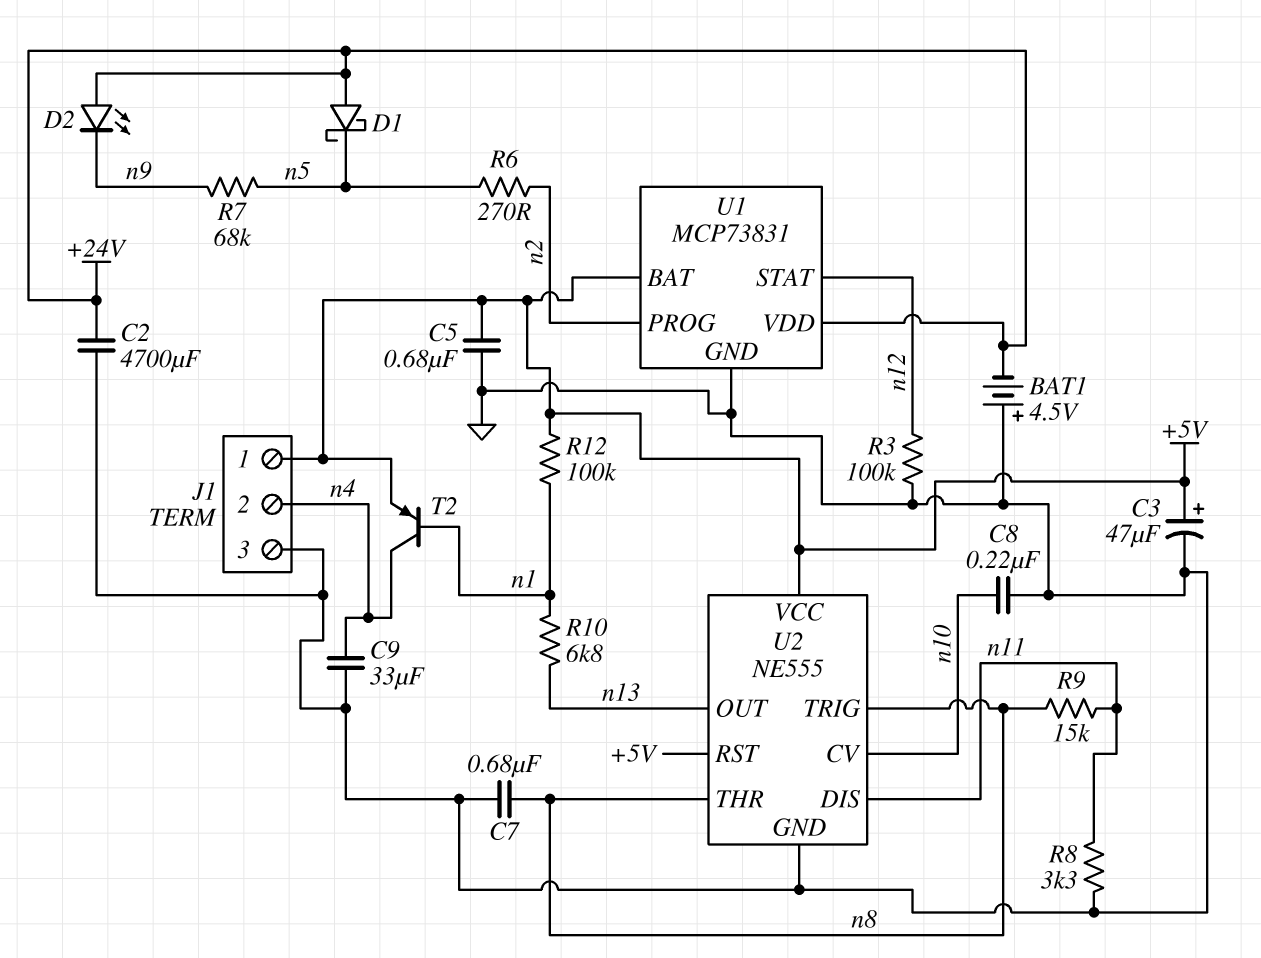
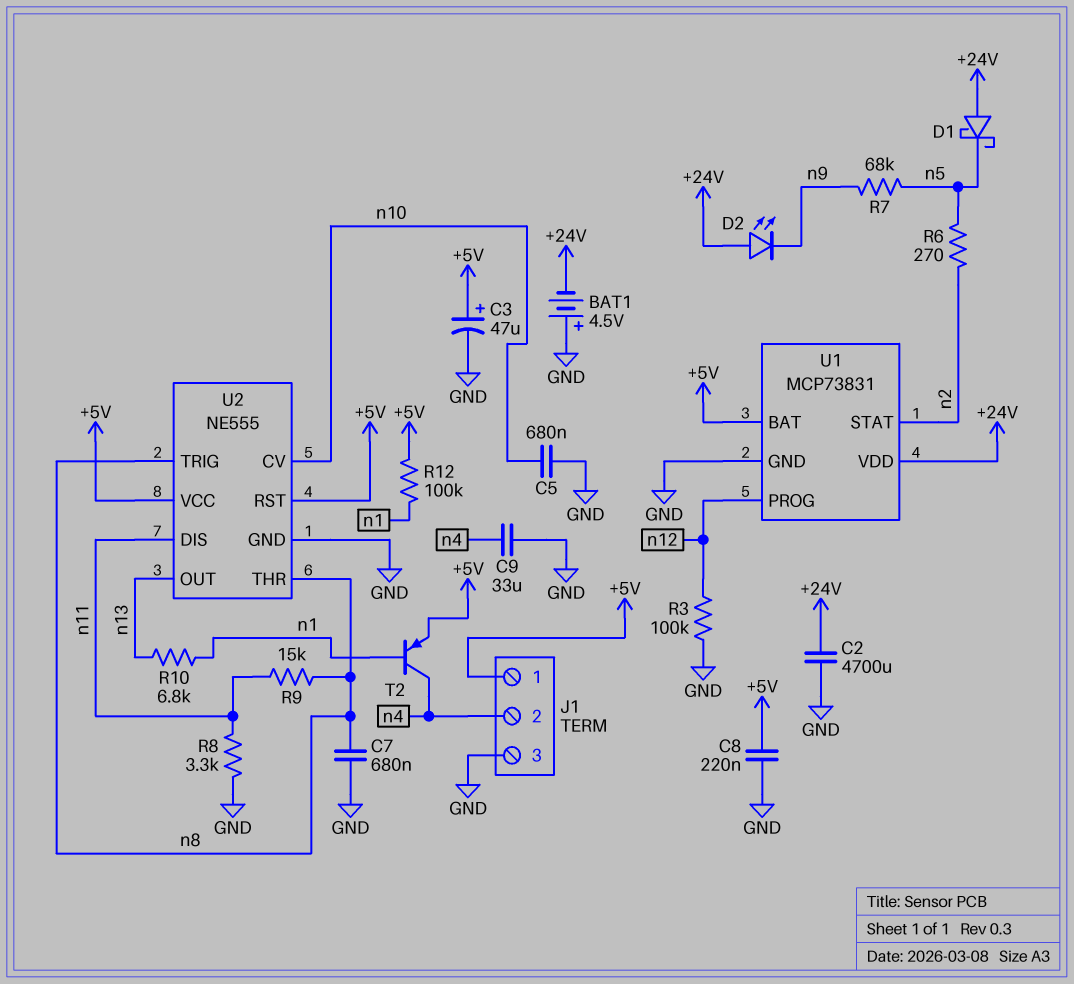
C5: 680nF (+5V, GND) -> 680nF (GND, n10)
C8: 220nF (GND, n10) -> 220nF (+5V, GND)
U1 pin PROG: n2 -> n12
U1 pin STAT: n12 -> n2

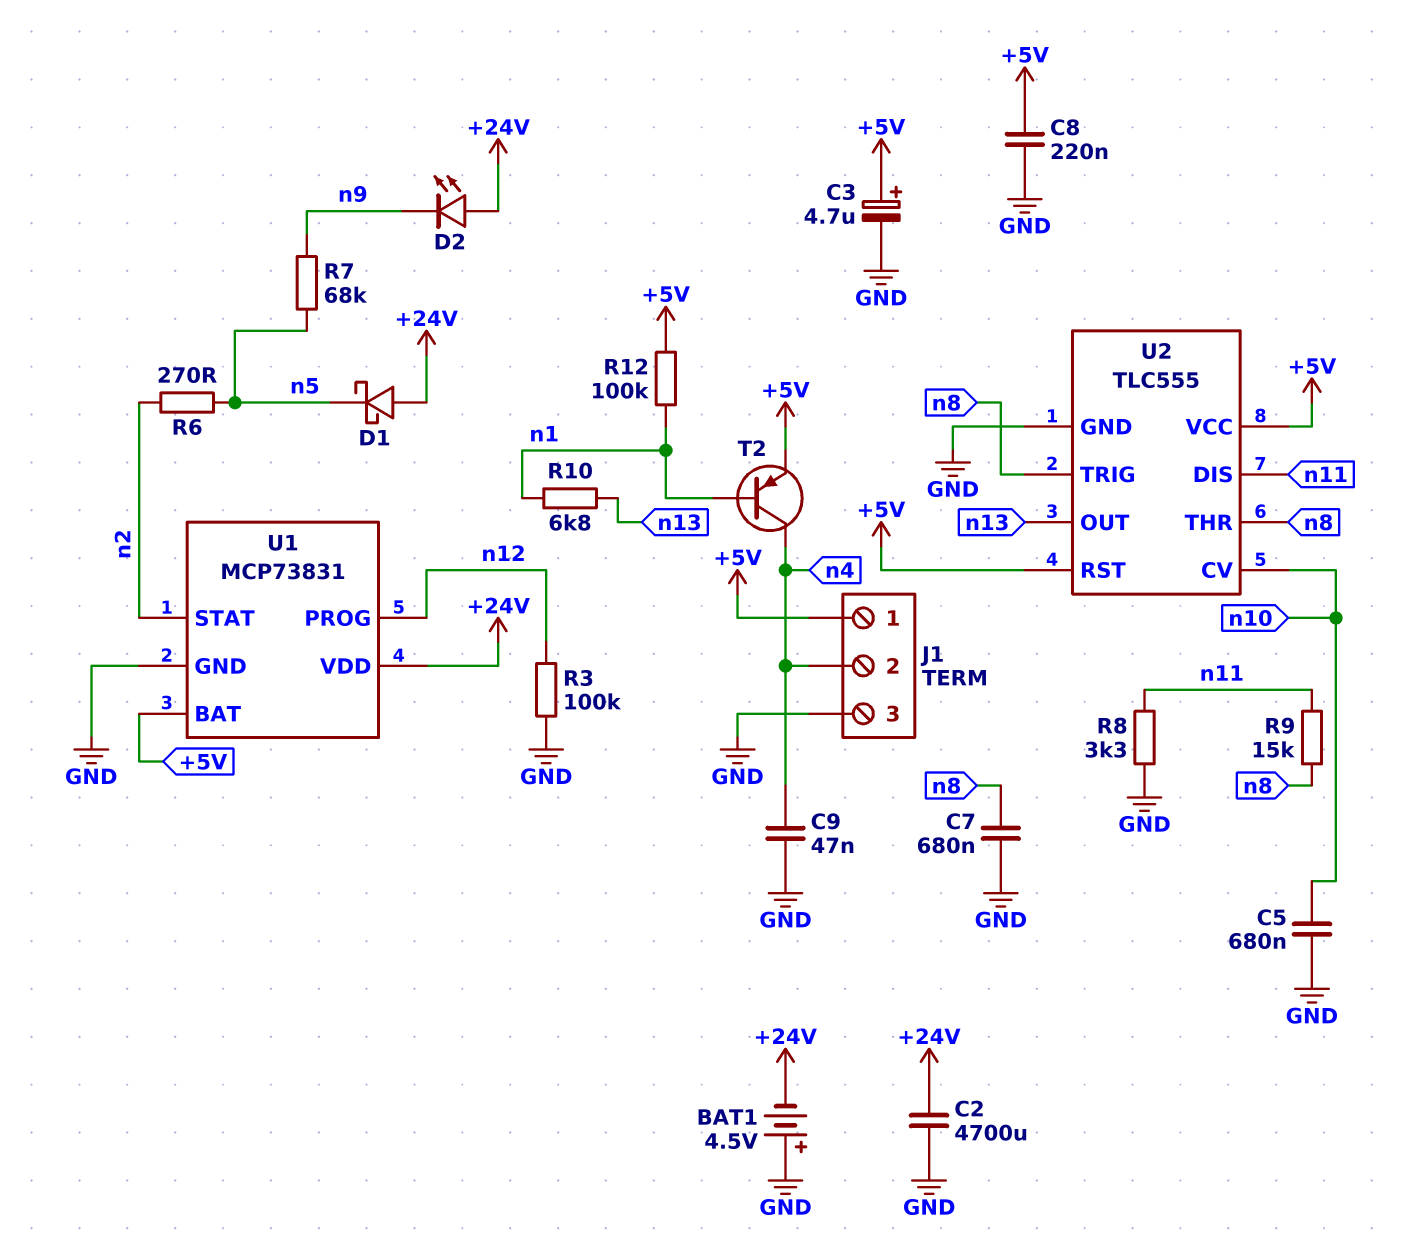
C3: 47uF (plus +5V, minus GND) -> 4.7uF (plus +5V, minus GND)
C9: 33uF (GND, n4) -> 47nF (GND, n4)
U2: NE555 -> TLC555

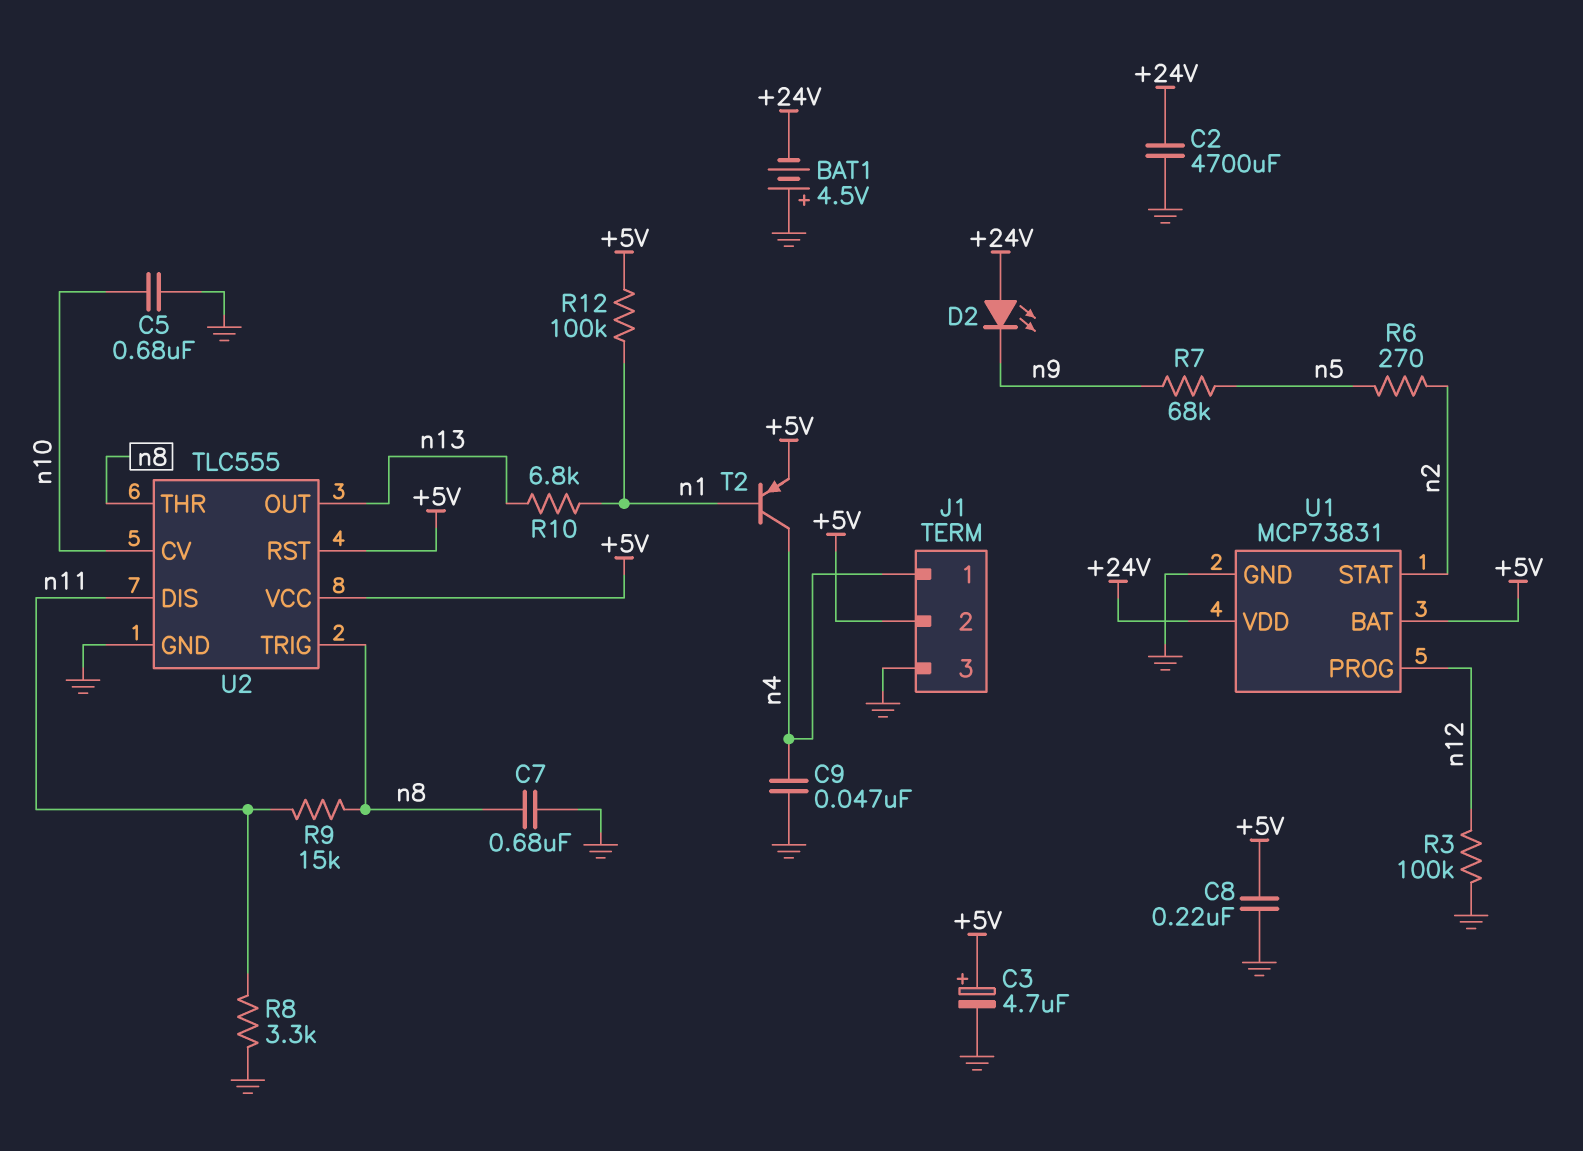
D1: schottky (A +24V, K n5) -> none
J1 pin 1: +5V -> n4
J1 pin 2: n4 -> +5V

